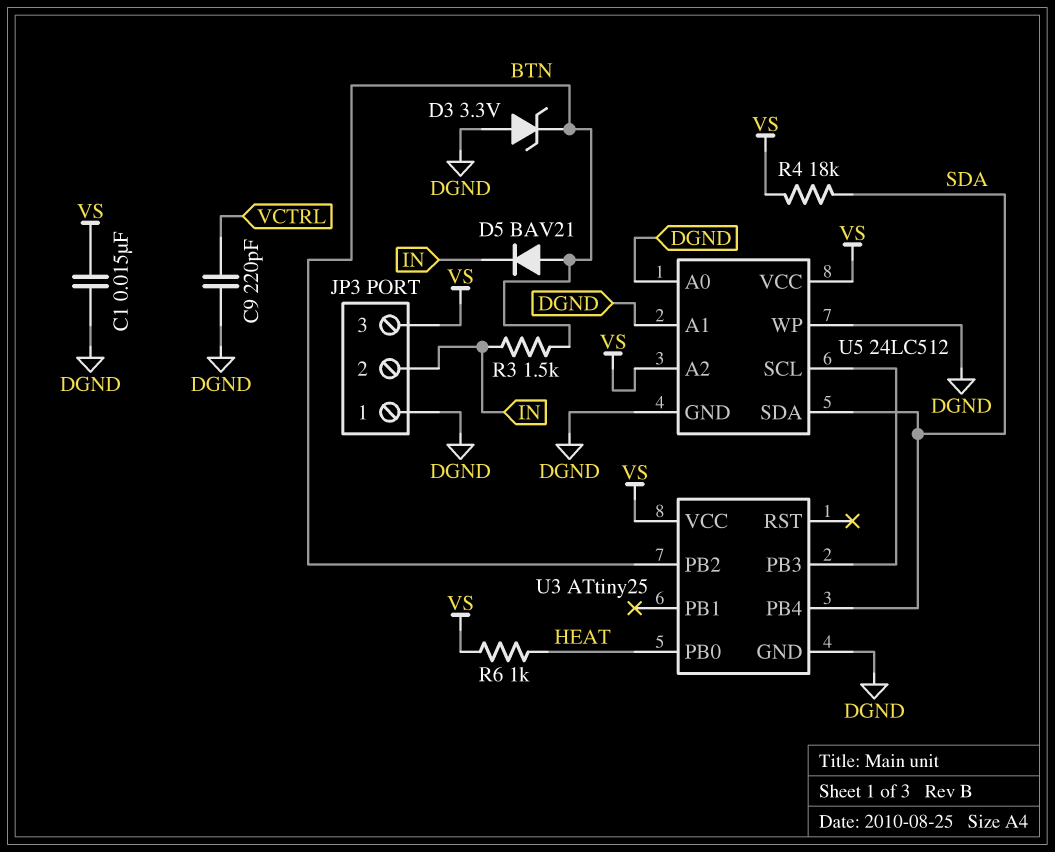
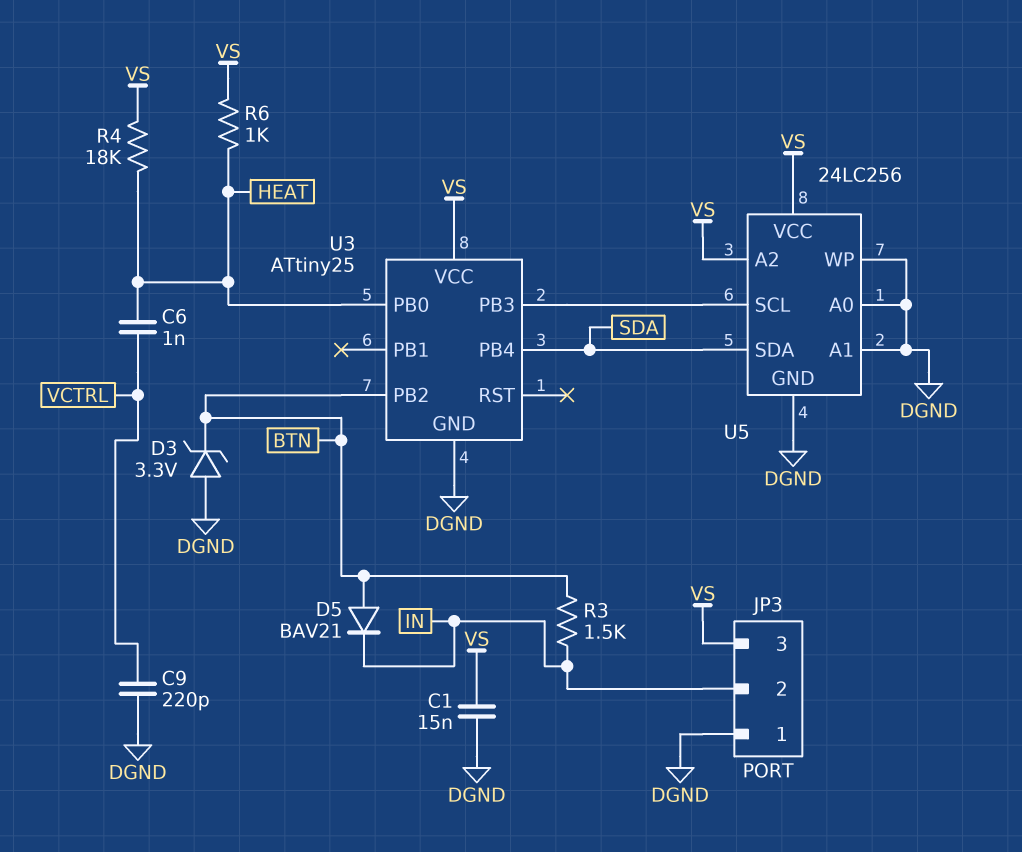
C6: none -> 1nF (HEAT, VCTRL)
R4: 18k (SDA, VS) -> 18k (HEAT, VS)
U5: 24LC512 -> 24LC256

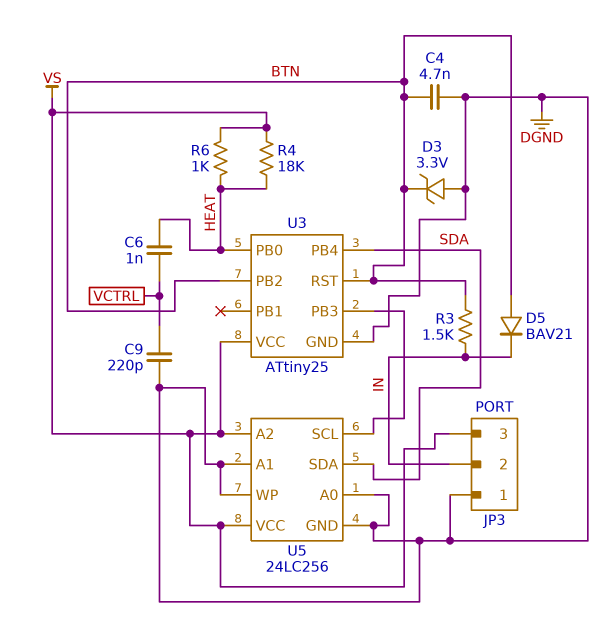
C1: 15nF (DGND, VS) -> none
C4: none -> 4.7nF (BTN, DGND)
U3 pin RST: none -> BTN

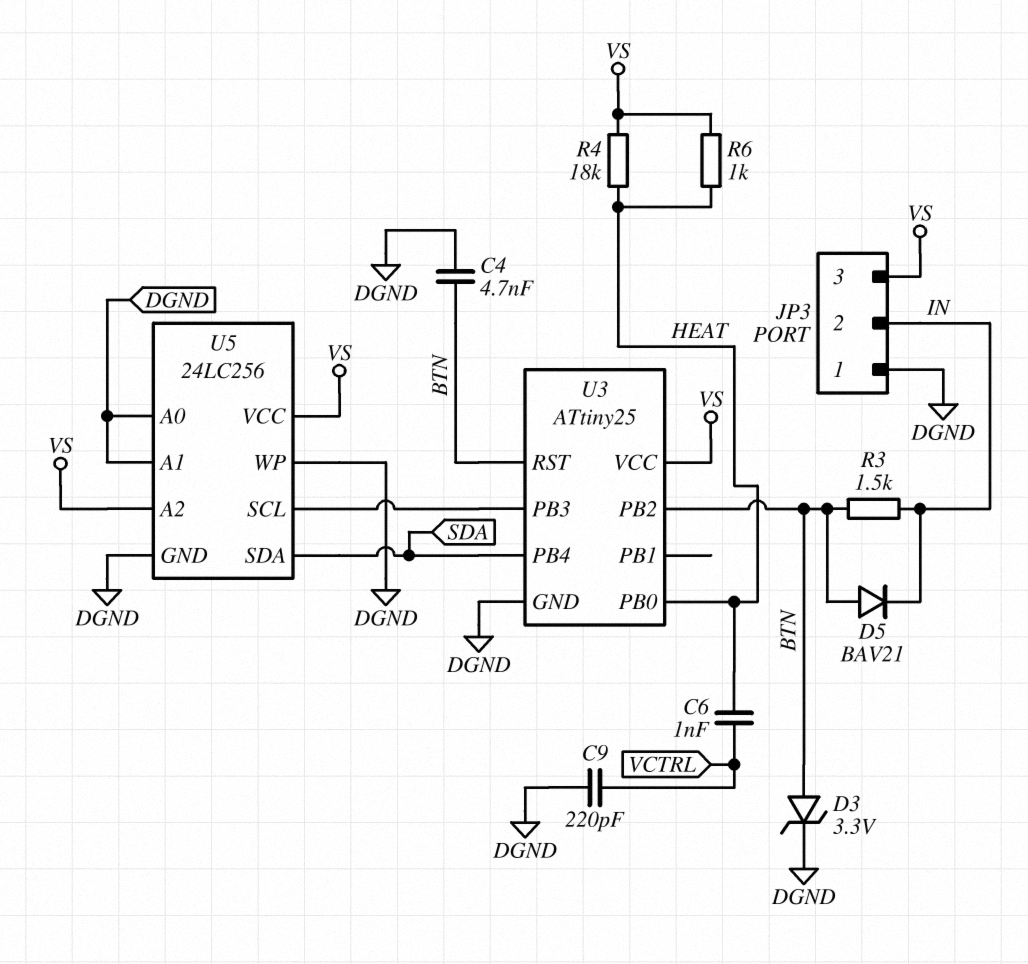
D3: zener 3.3V (A DGND, K BTN) -> zener 3.3V (A BTN, K DGND)

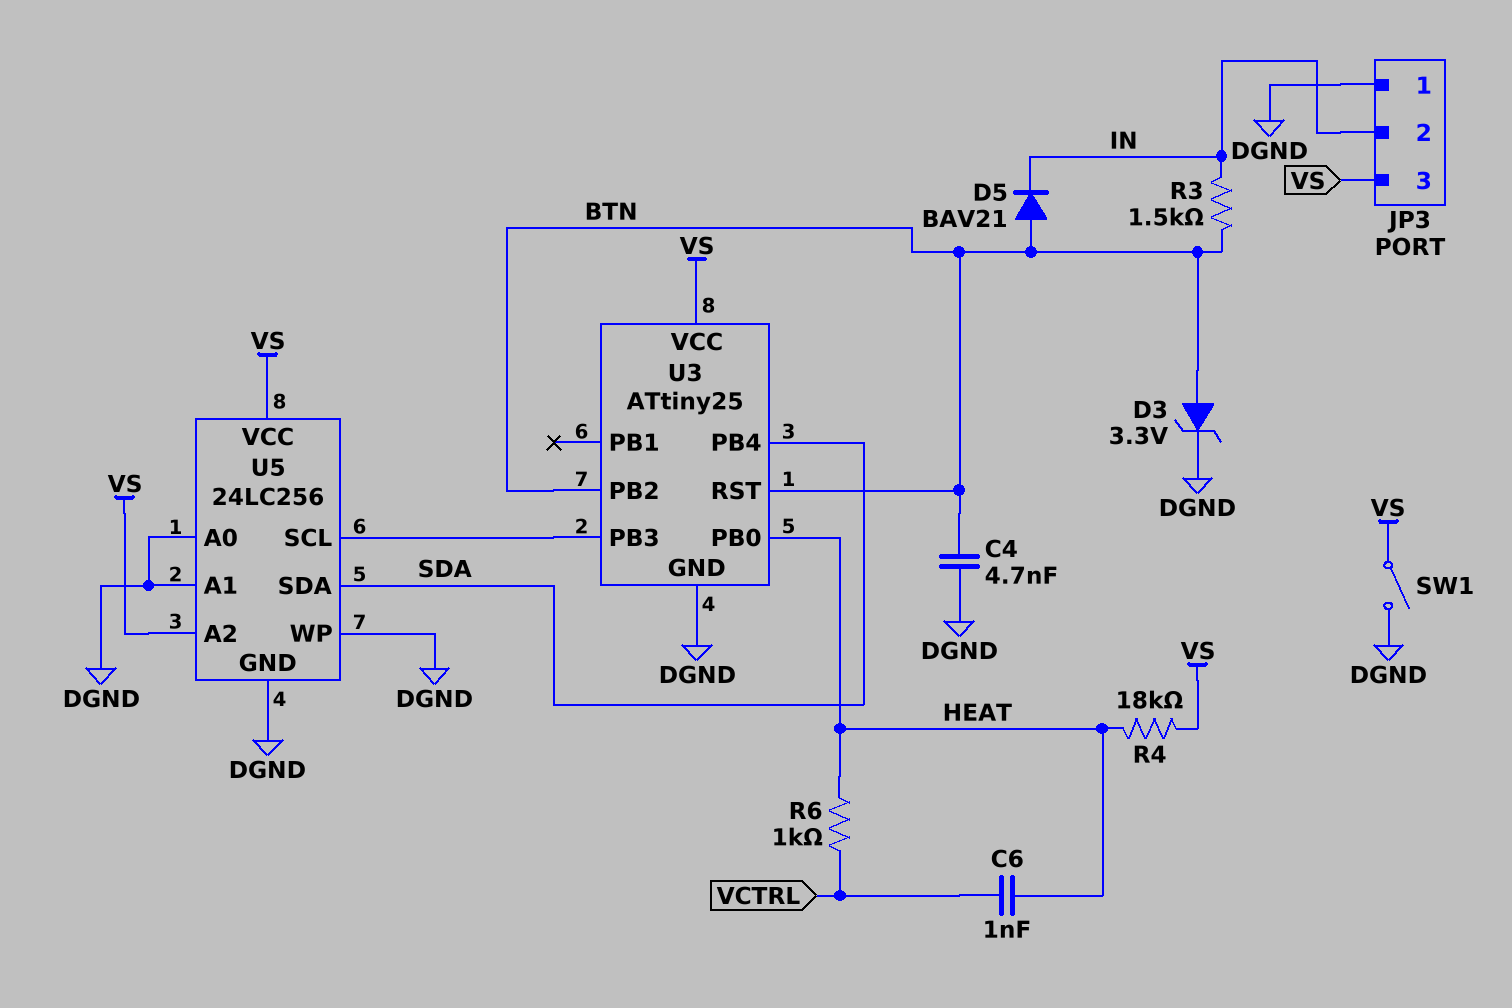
C9: 220pF (DGND, VCTRL) -> none
R6: 1k (HEAT, VS) -> 1k (HEAT, VCTRL)
SW1: none -> switch (DGND, VS)

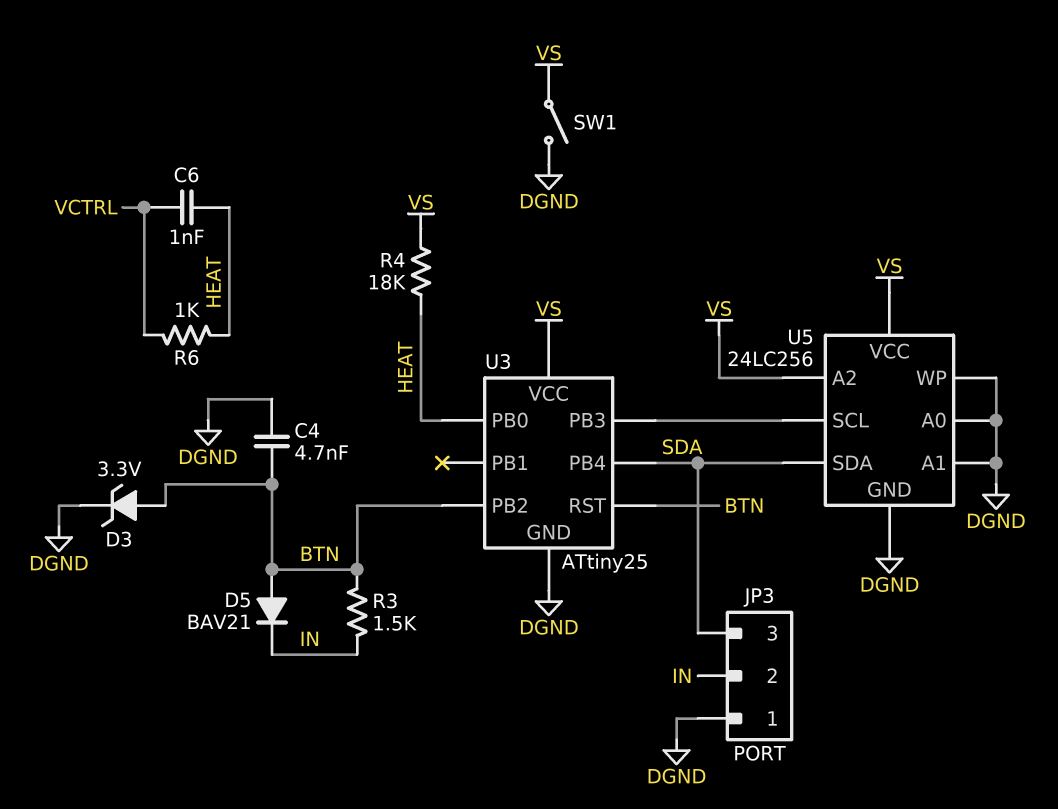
JP3 pin 3: VS -> SDA

